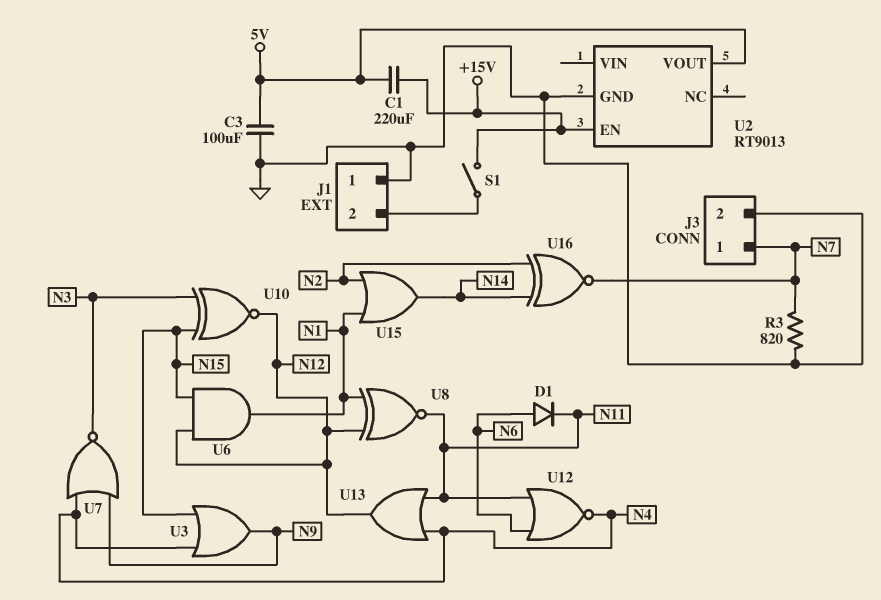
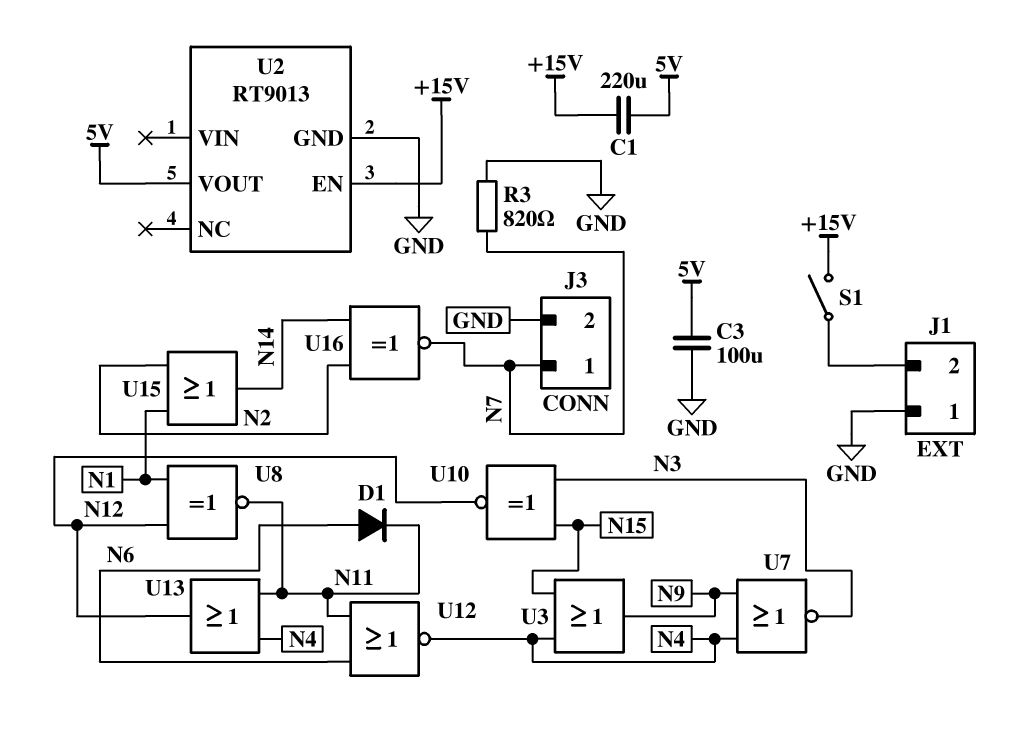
U6: AND (in N12, in N15, out N1) -> none

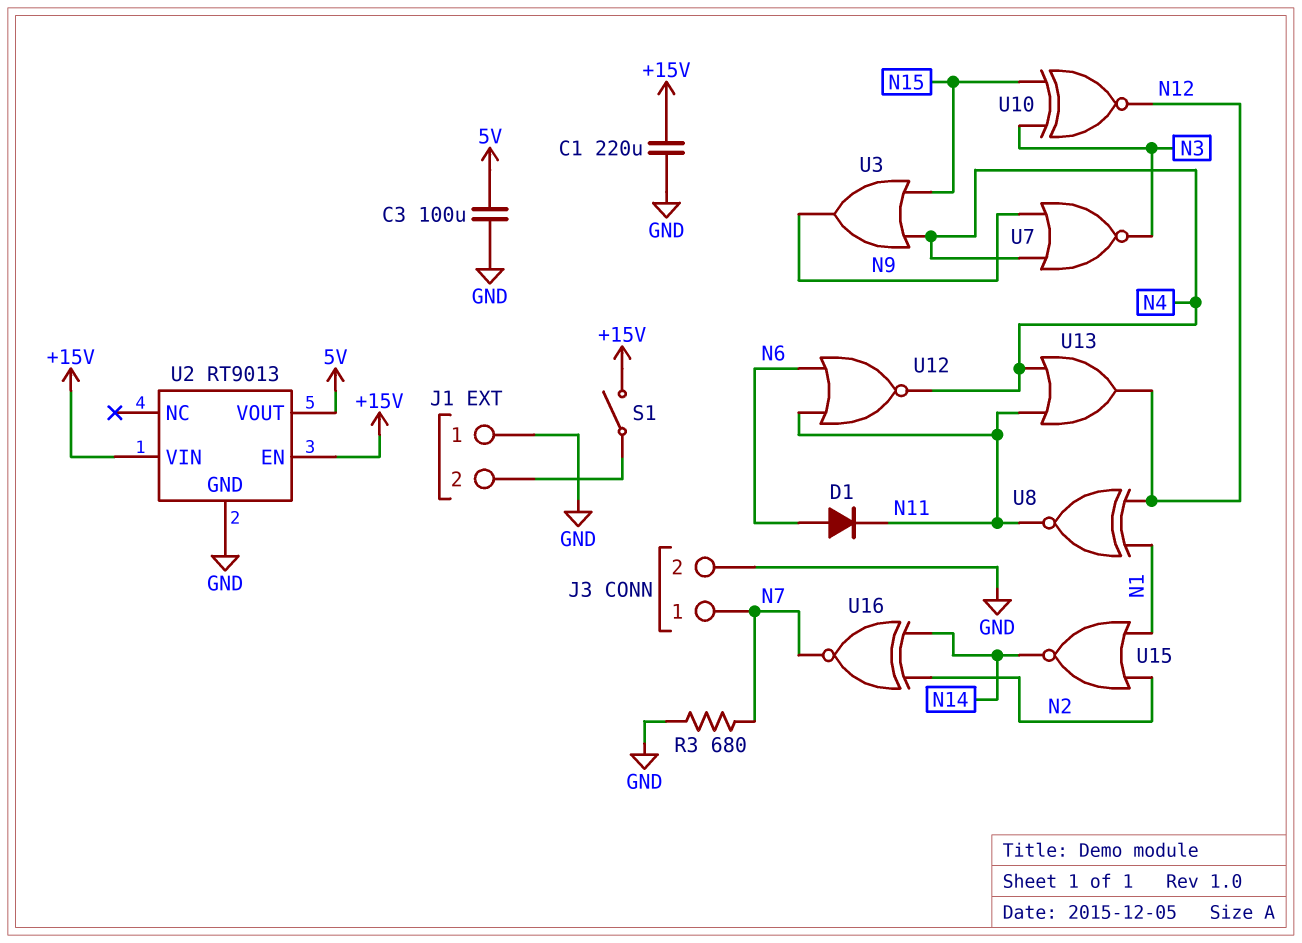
C1: 220uF (+15V, 5V) -> 220uF (+15V, GND)
R3: 820 (GND, N7) -> 680 (GND, N7)
U2 pin VIN: none -> +15V
U15: OR (in N1, in N2, out N14) -> NOR (in N1, in N2, out N14)

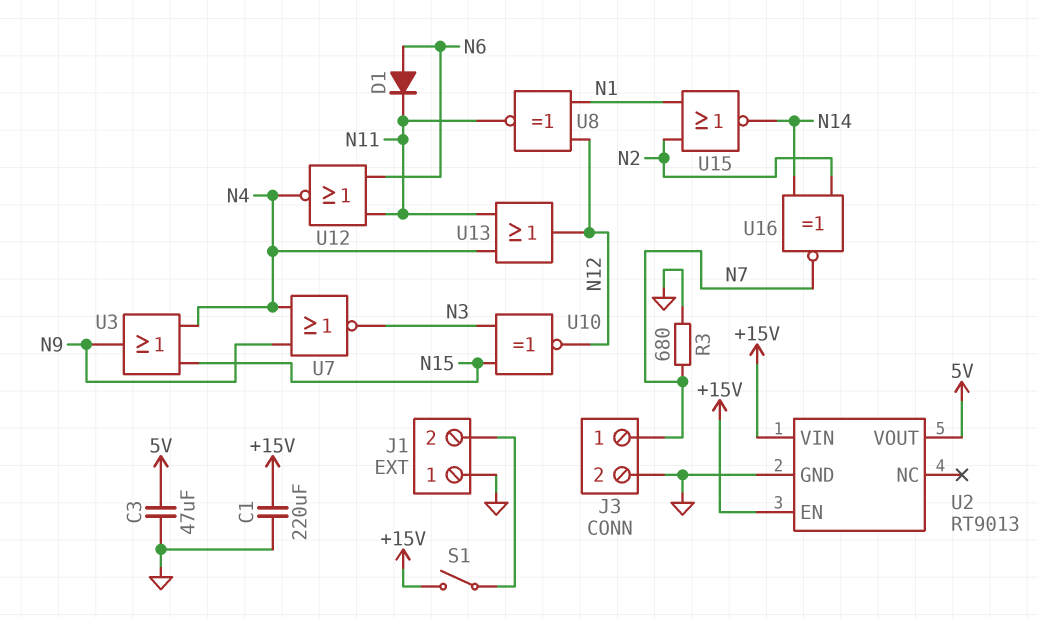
C3: 100uF (5V, GND) -> 47uF (5V, GND)

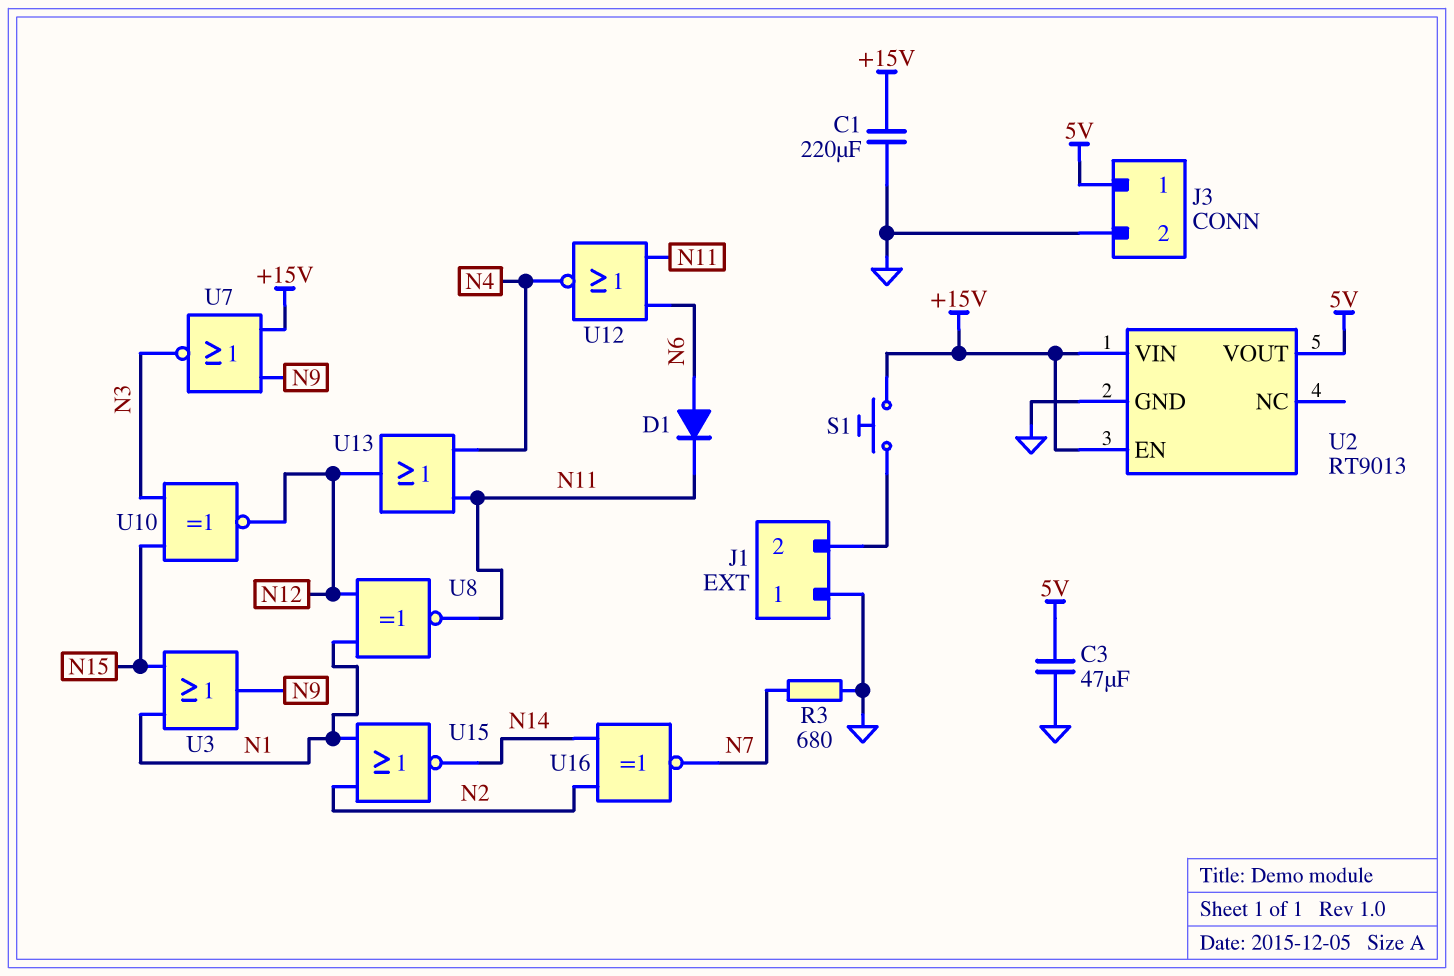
J3 pin 1: N7 -> 5V
S1: switch (+15V, J1/2) -> button (+15V, J1/2)
U3: OR (in N4, in N15, out N9) -> OR (in N1, in N15, out N9)
U7: NOR (in N4, in N9, out N3) -> NOR (in +15V, in N9, out N3)

